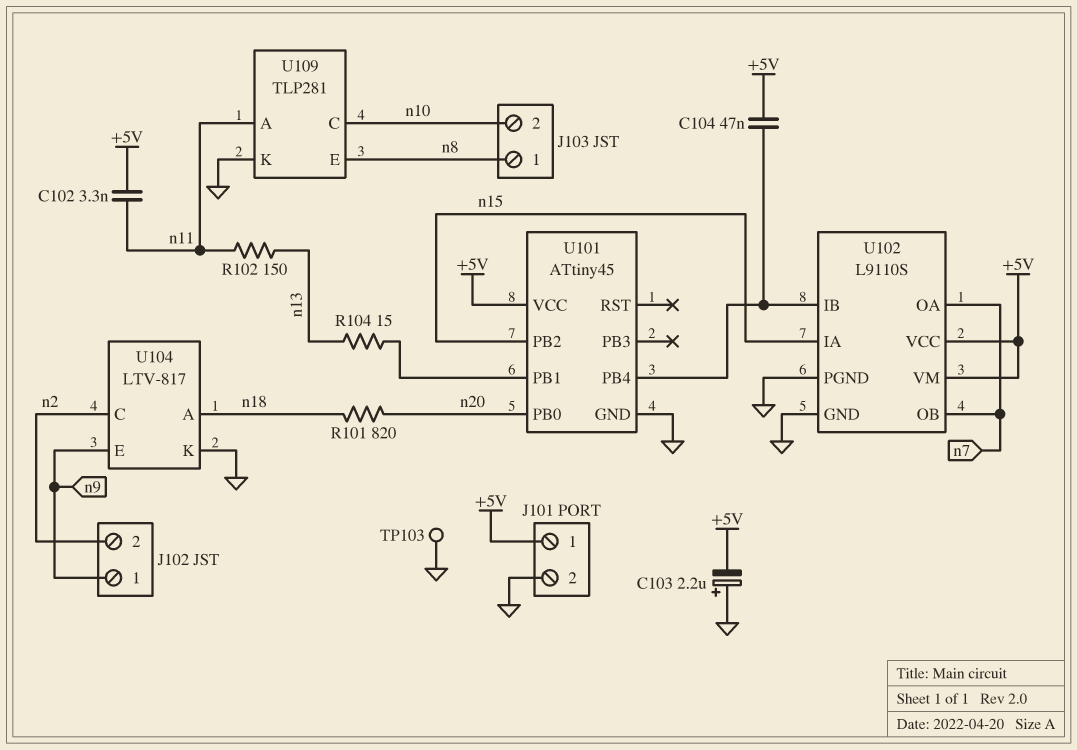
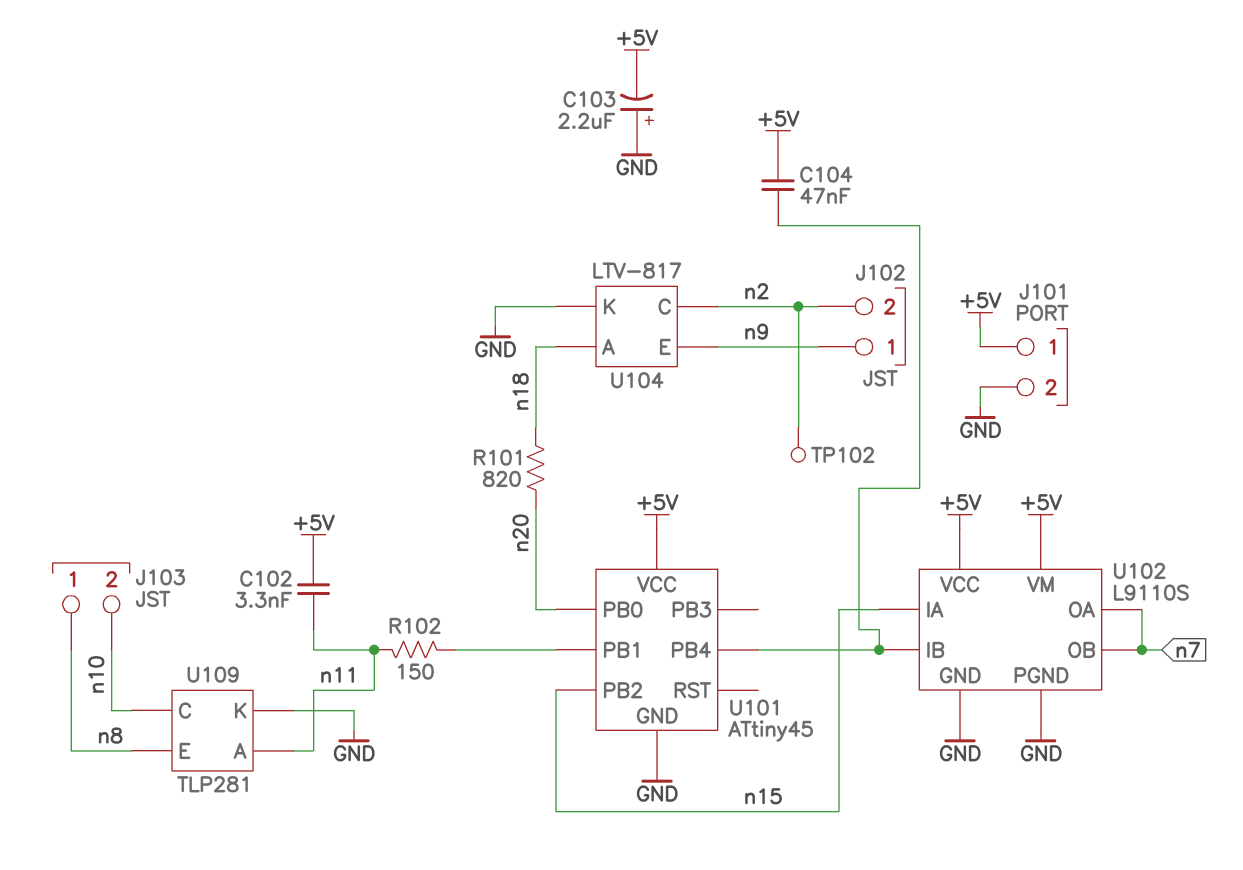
R102: 150 (n11, n13) -> 150 (U101/PB1, n11)
R104: 15 (U101/PB1, n13) -> none
TP102: none -> test point (n2)
TP103: test point (GND) -> none

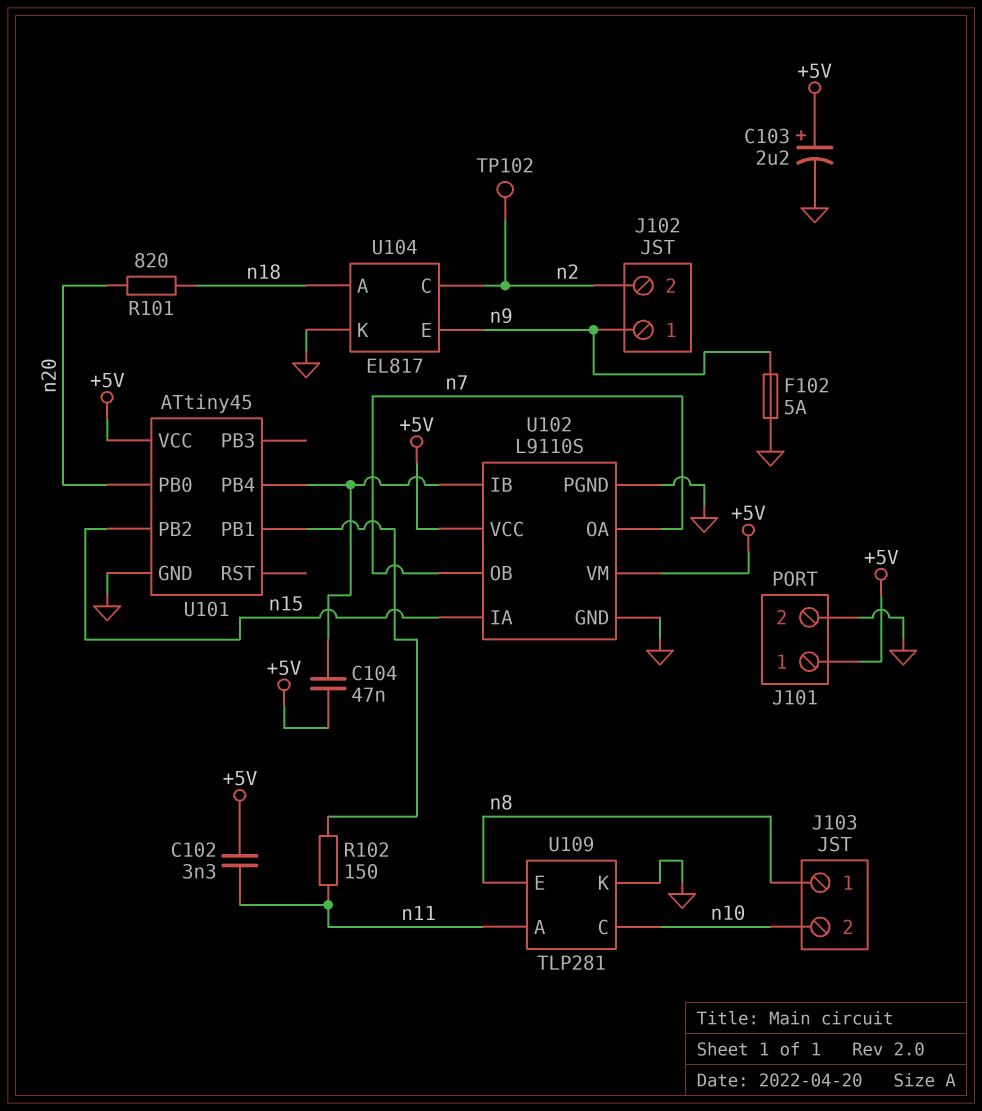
C103: 2.2uF (plus GND, minus +5V) -> 2.2uF (plus +5V, minus GND)
F102: none -> 5A (GND, n9)
U104: LTV-817 -> EL817

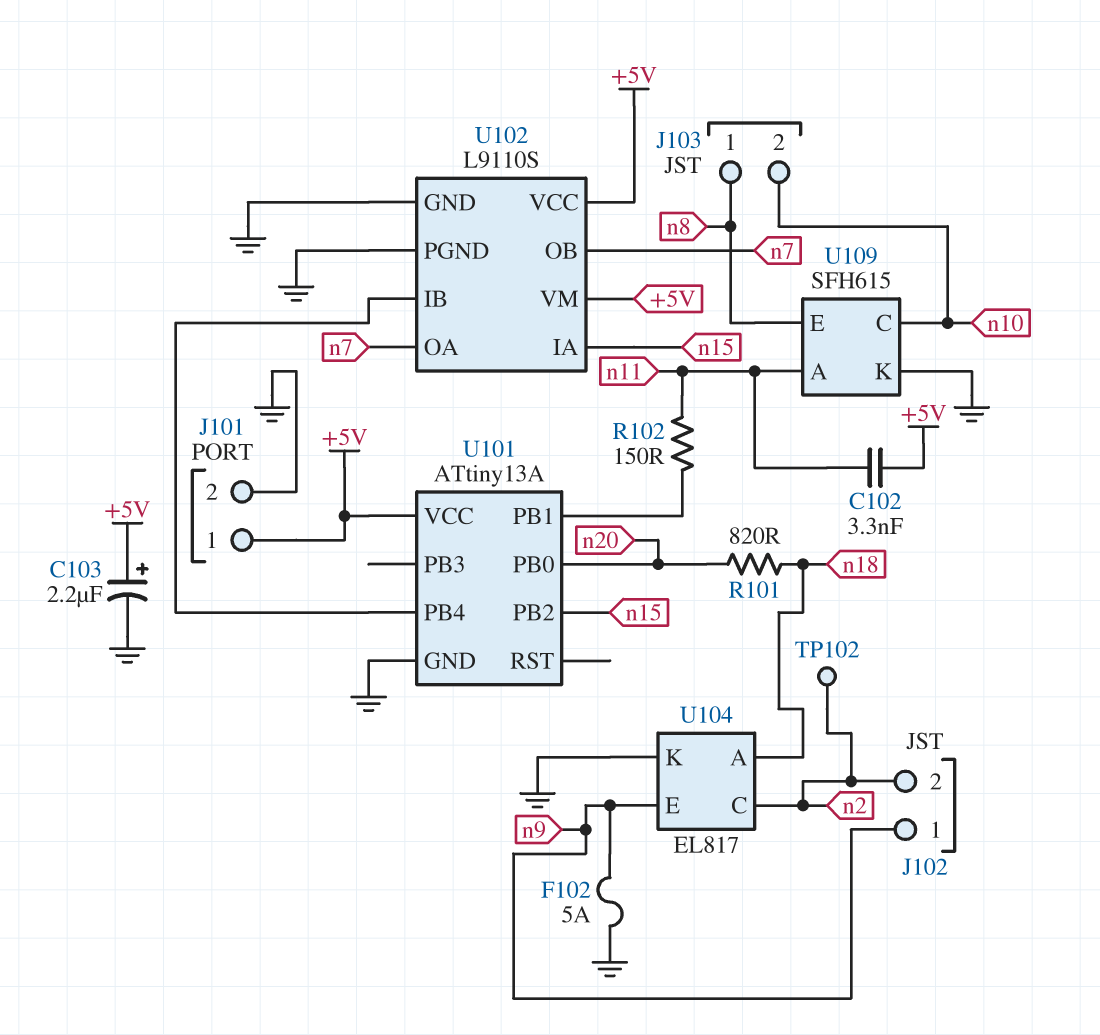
C104: 47nF (+5V, U101/PB4) -> none
U101: ATtiny45 -> ATtiny13A
U109: TLP281 -> SFH615

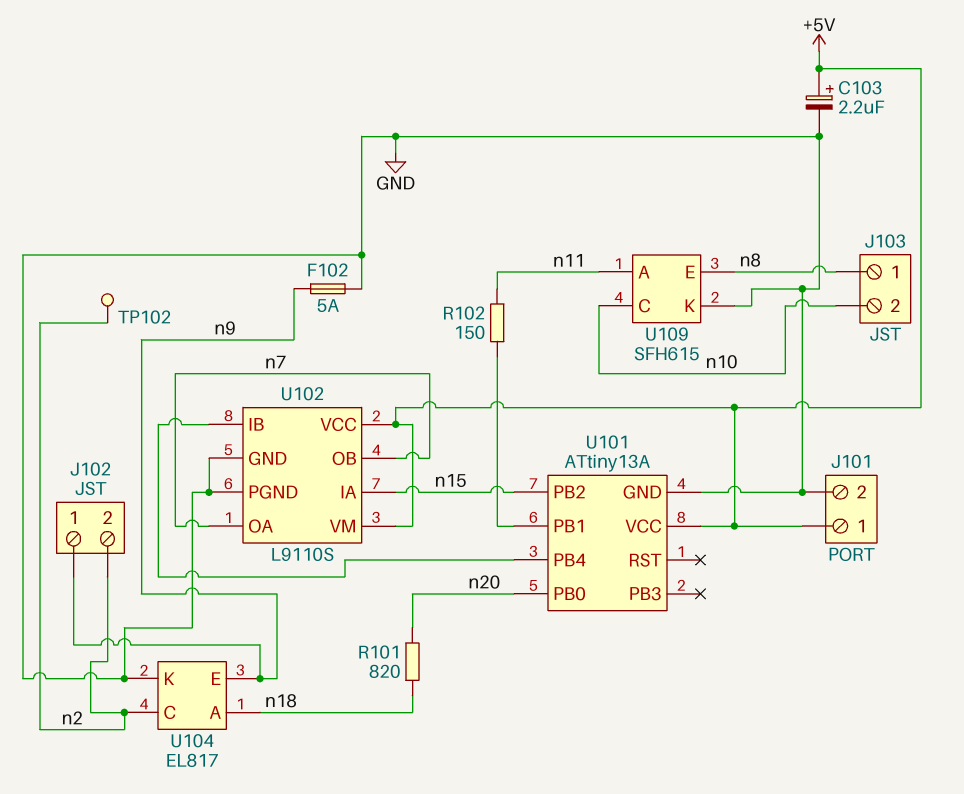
C102: 3.3nF (+5V, n11) -> none

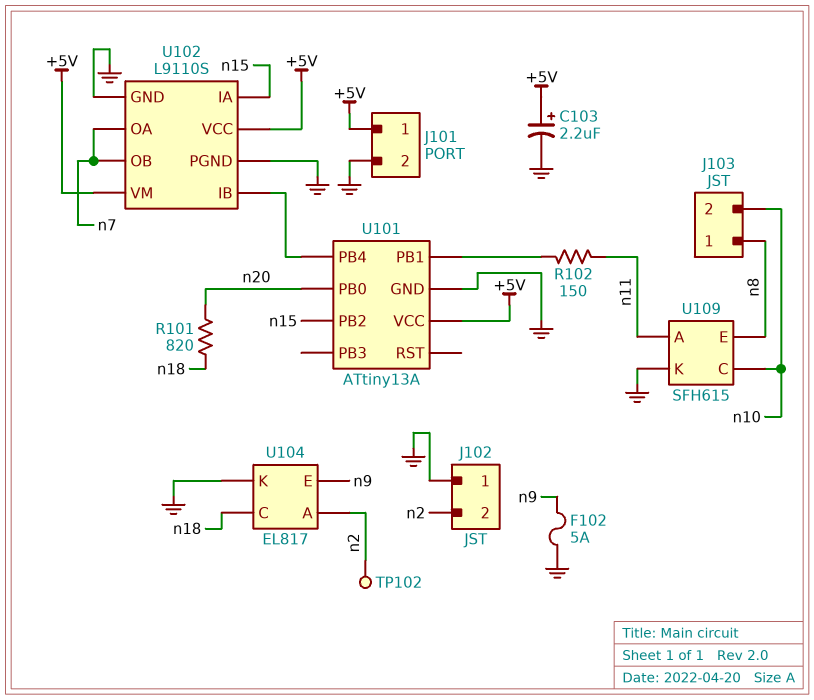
J102 pin 1: n9 -> GND
U104 pin A: n18 -> n2
U104 pin C: n2 -> n18

